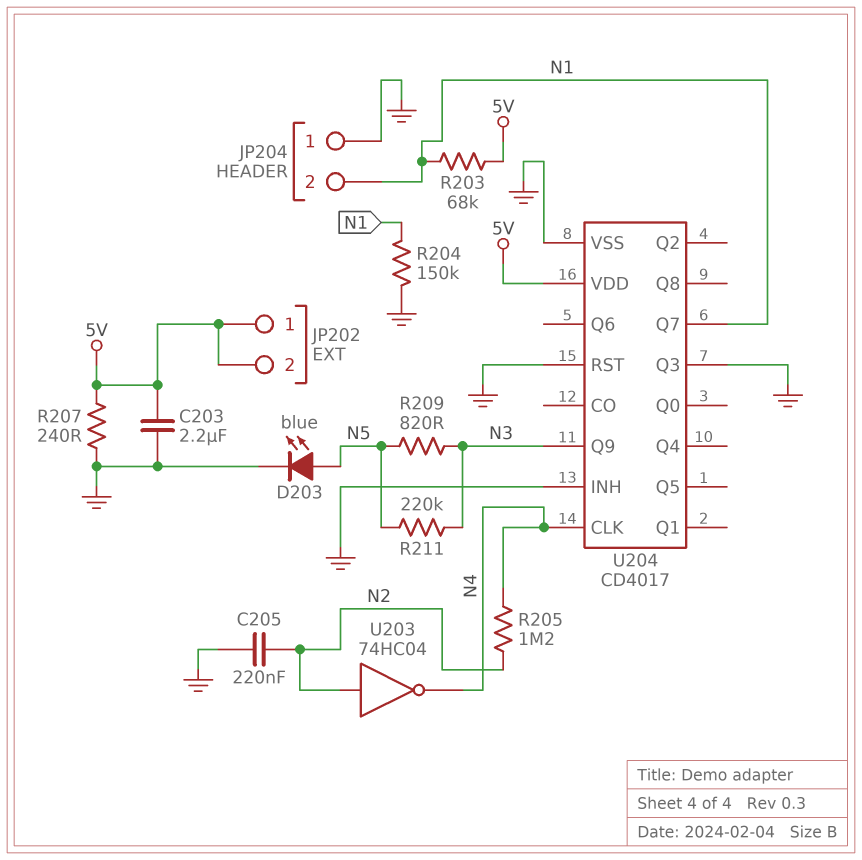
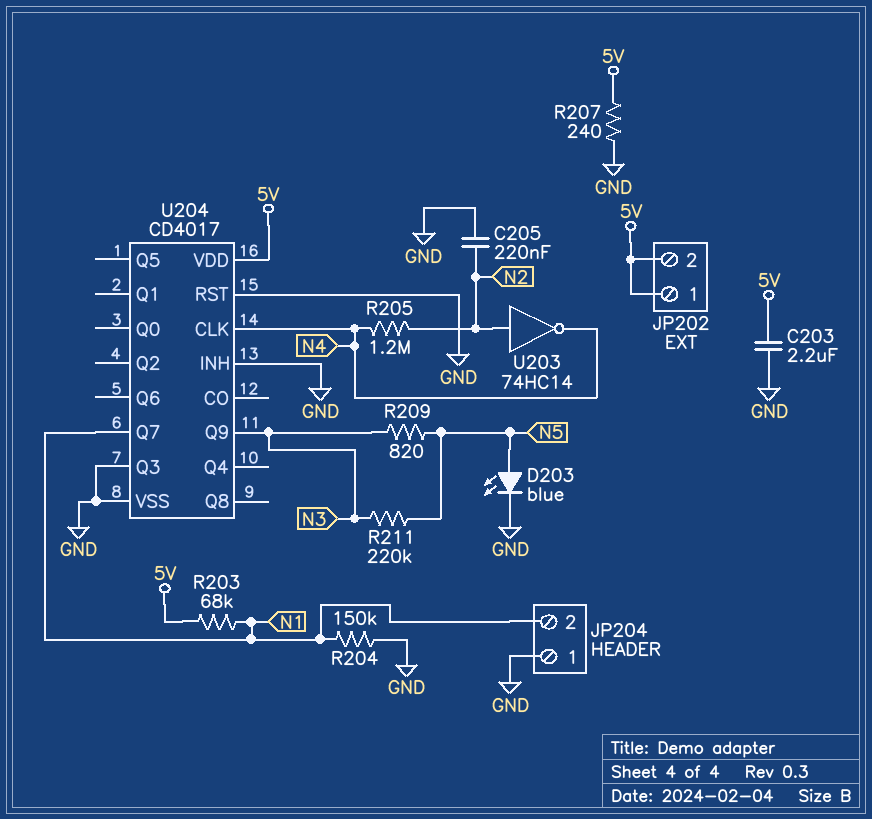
U203: NOT 74HC04 (in N2, out N4) -> NOT 74HC14 (in N2, out N4)

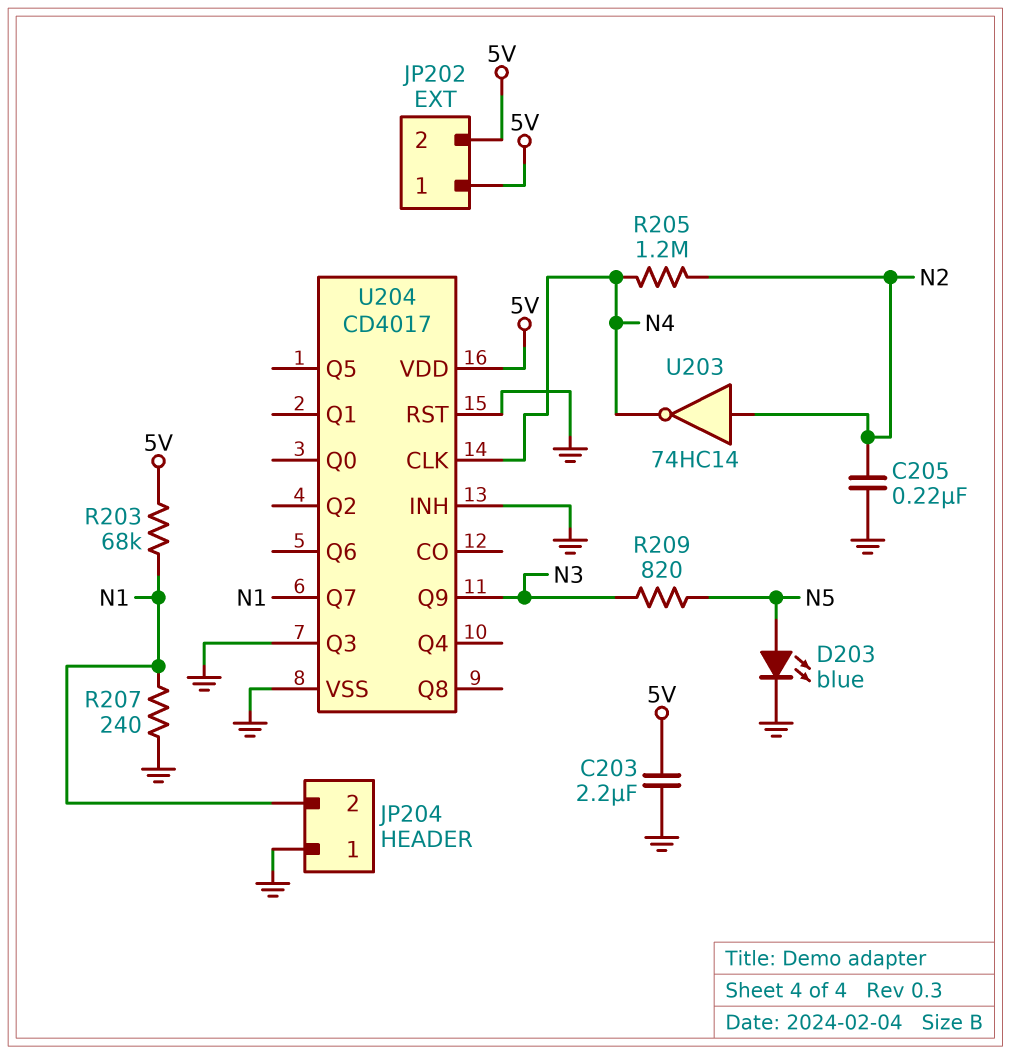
R204: 150k (GND, N1) -> none
R207: 240 (5V, GND) -> 240 (GND, N1)
R211: 220k (N3, N5) -> none

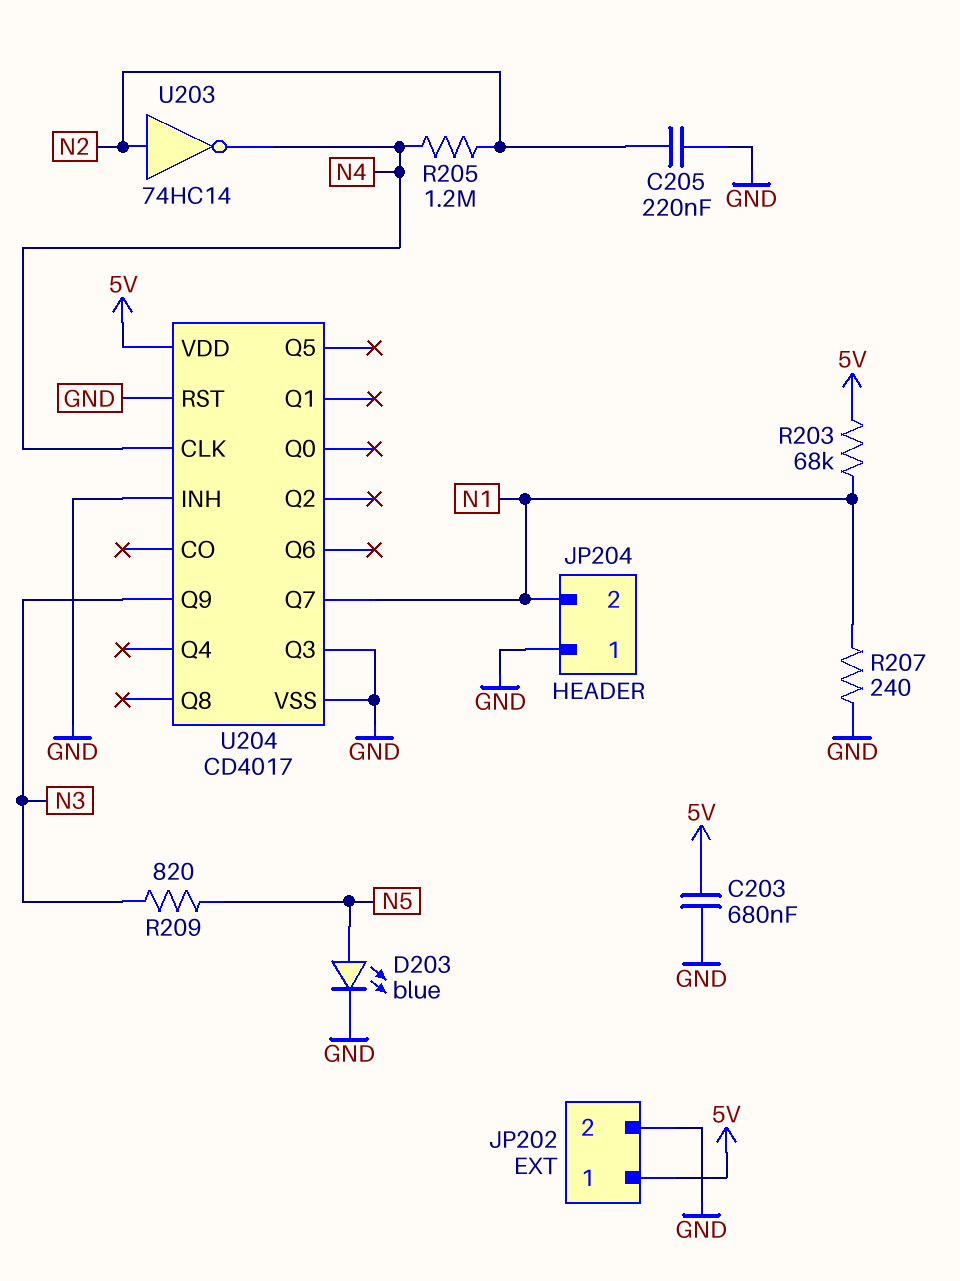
C203: 2.2uF (5V, GND) -> 680nF (5V, GND)
JP202 pin 2: 5V -> GND

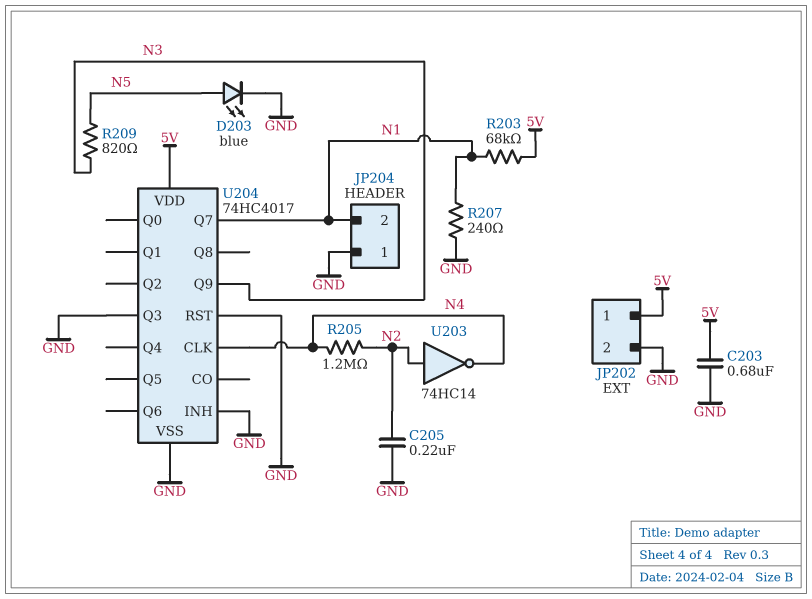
U204: CD4017 -> 74HC4017

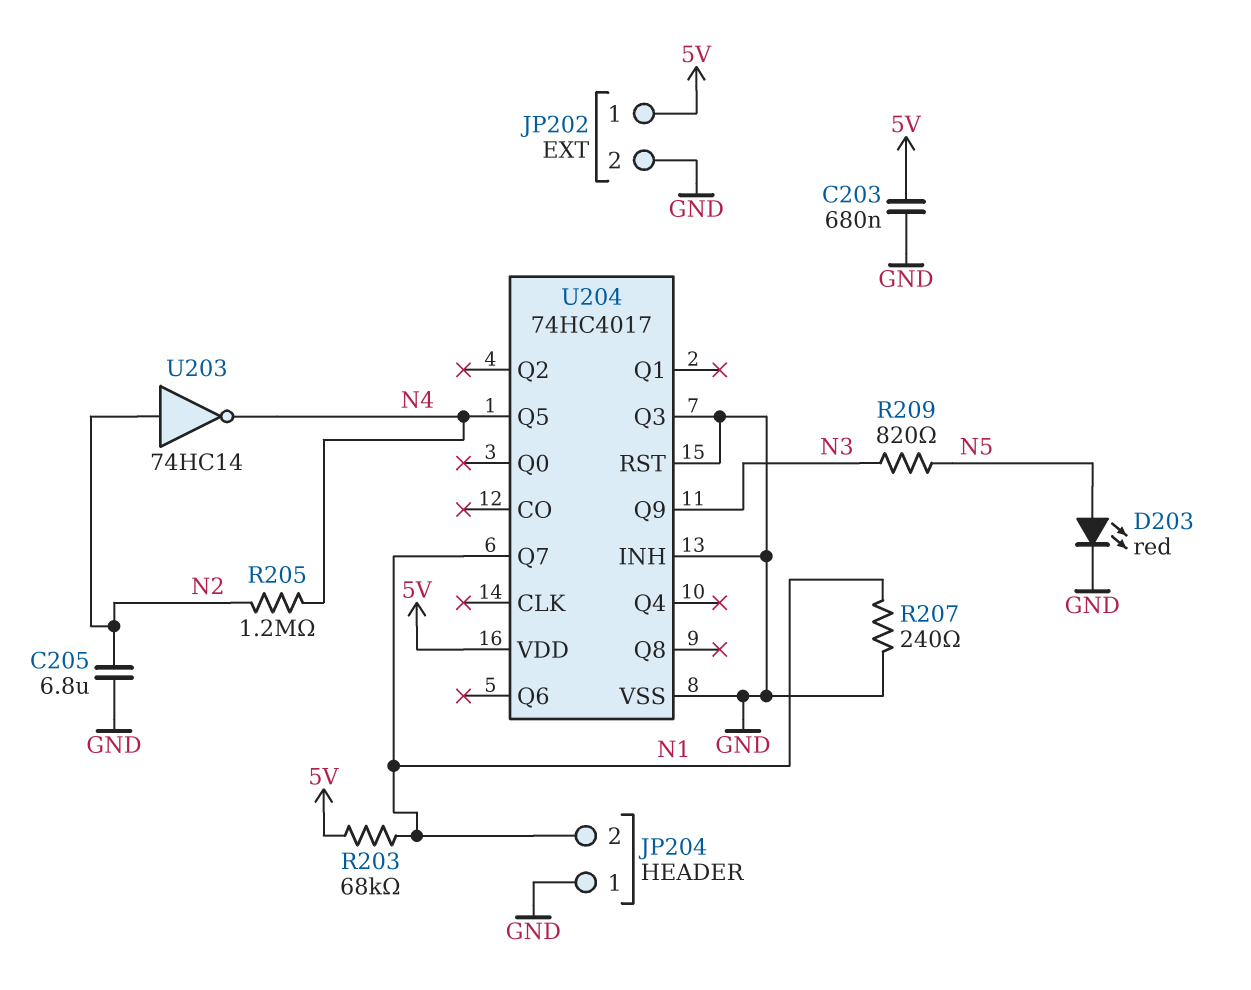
C205: 220nF (GND, N2) -> 6.8uF (GND, N2)
D203: LED blue (A N5, K GND) -> LED red (A N5, K GND)
U204 pin CLK: N4 -> none
U204 pin Q5: none -> N4

